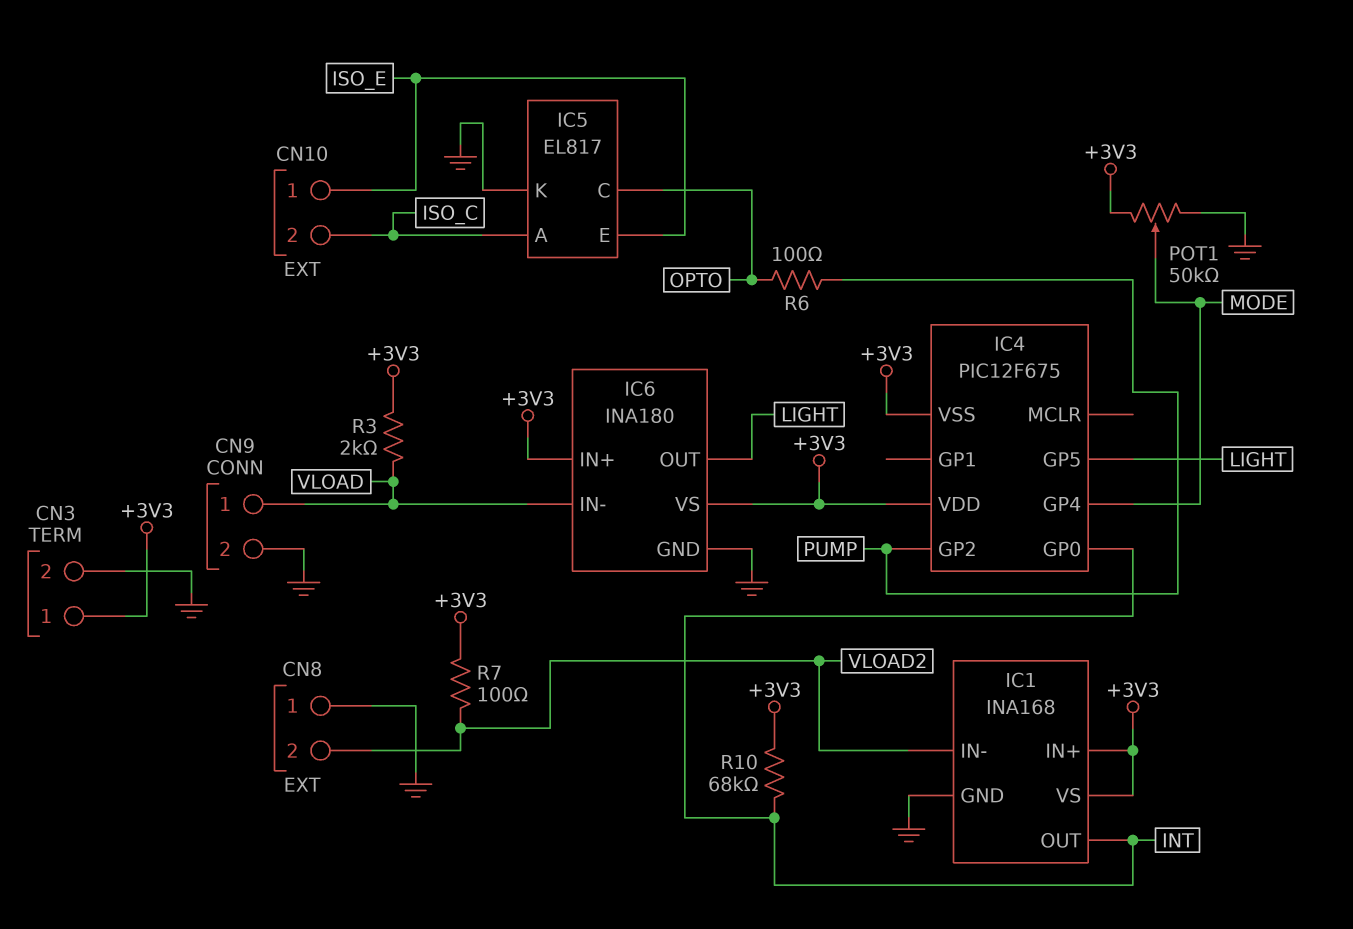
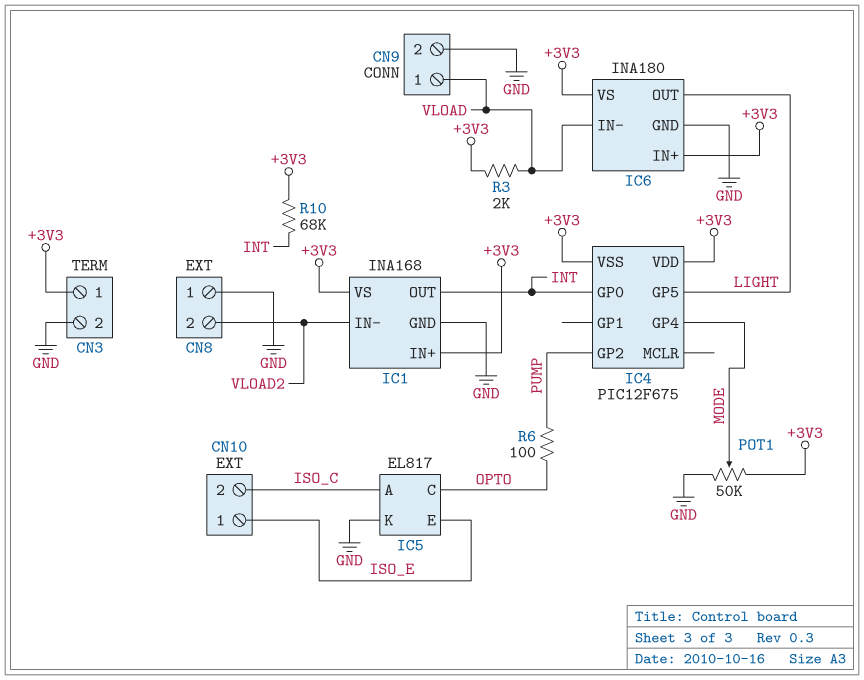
R7: 100 (+3V3, VLOAD2) -> none

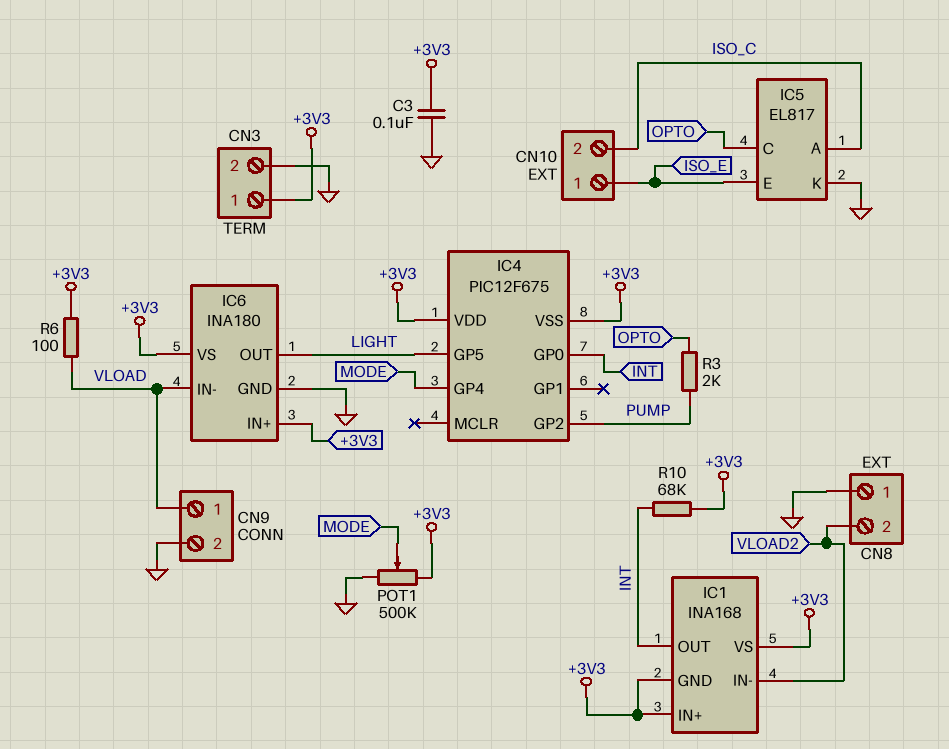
C3: none -> 100nF (+3V3, GND)
IC1 pin GND: GND -> +3V3
POT1: 50k (+3V3, GND, wiper MODE) -> 500k (+3V3, GND, wiper MODE)
R3: 2k (+3V3, VLOAD) -> 2k (OPTO, PUMP)
R6: 100 (OPTO, PUMP) -> 100 (+3V3, VLOAD)

